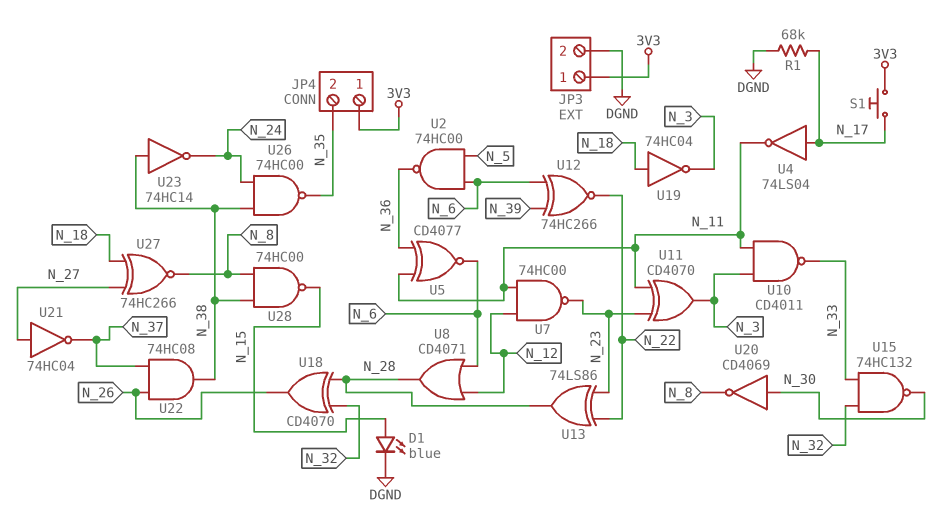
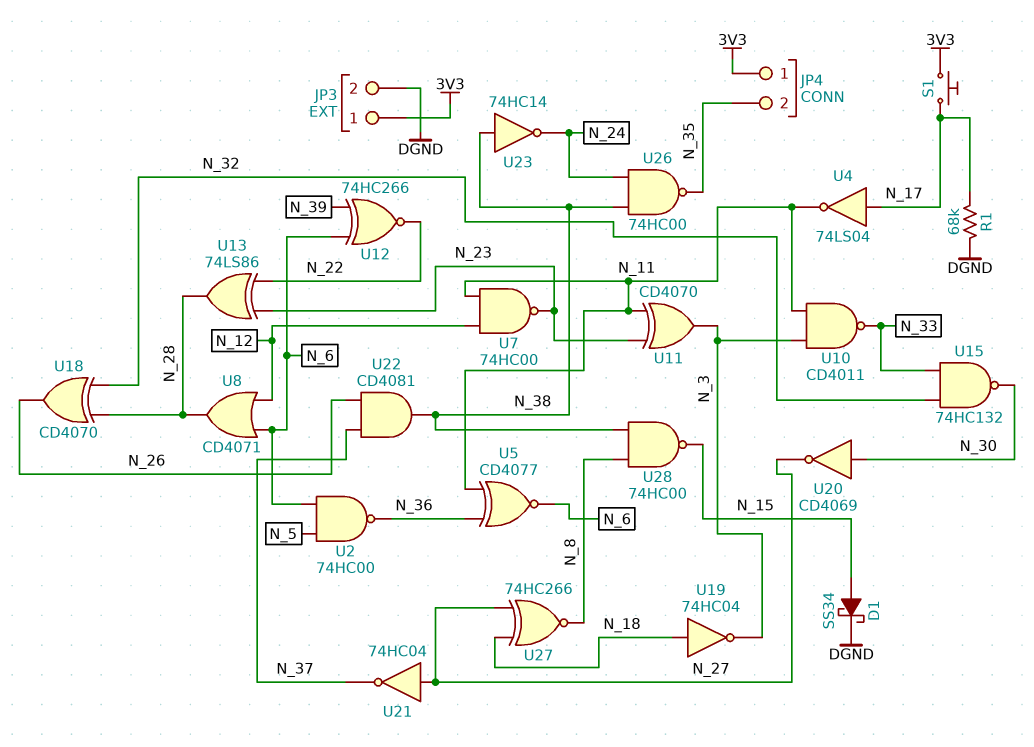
D1: LED blue (A N_15, K DGND) -> schottky SS34 (A N_15, K DGND)
U20: NOT CD4069 (in N_30, out N_8) -> NOT CD4069 (in N_30, out N_27)
U22: AND 74HC08 (in N_26, in N_37, out N_38) -> AND CD4081 (in N_26, in N_37, out N_38)

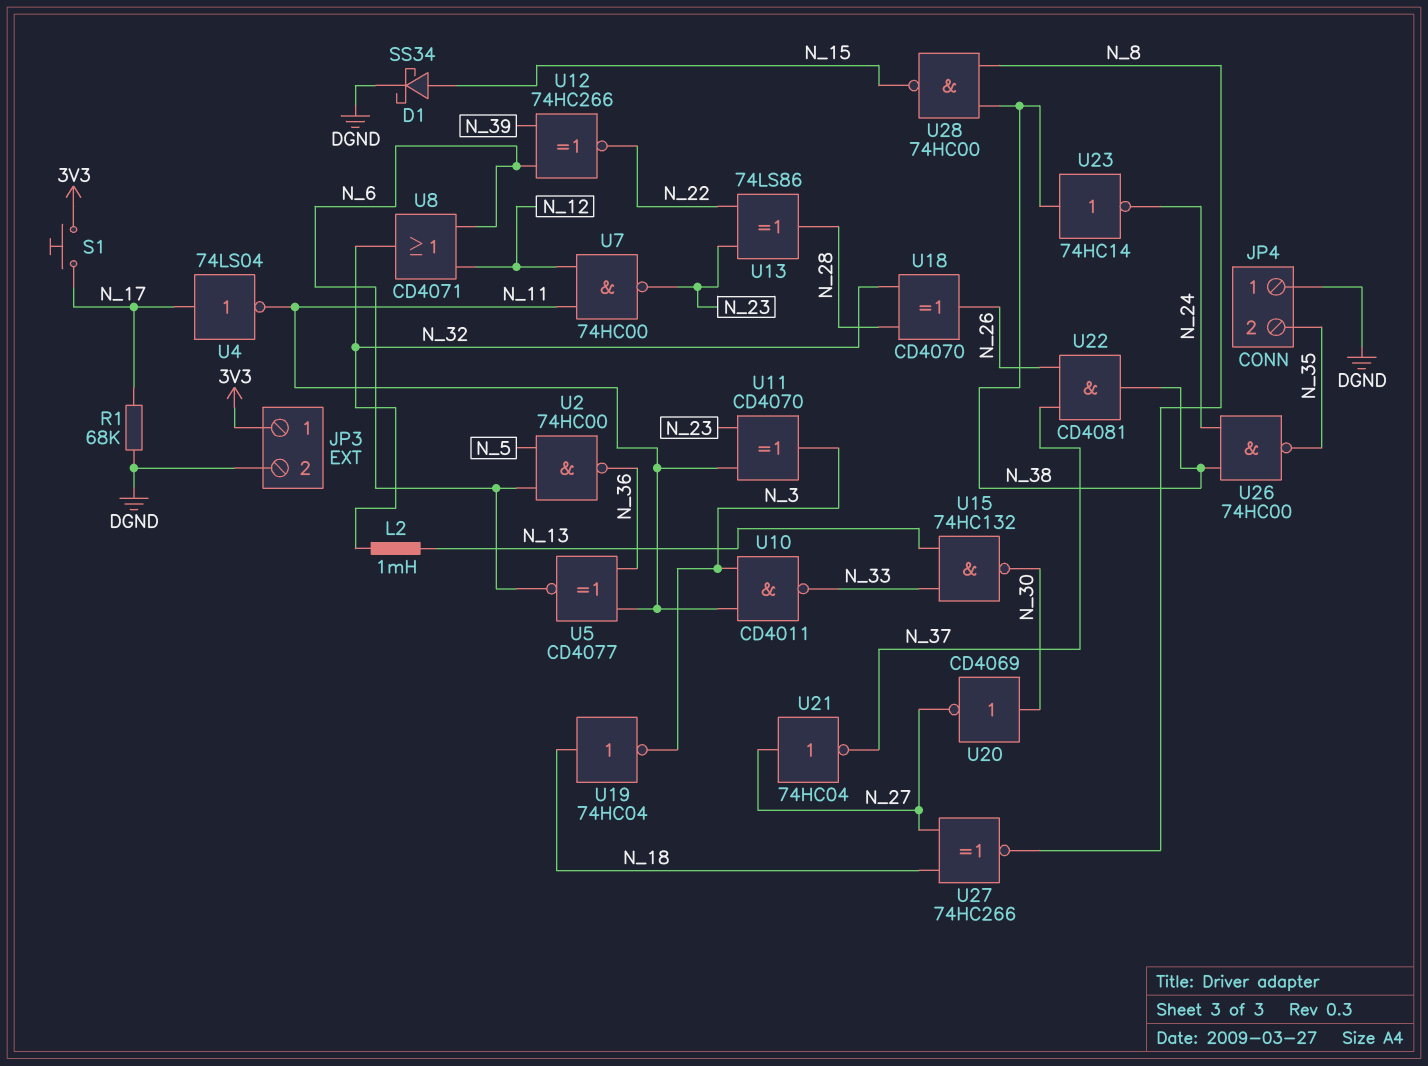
JP4 pin 1: 3V3 -> DGND
L2: none -> 1mH (N_13, N_32)
U8: OR CD4071 (in N_6, in N_12, out N_28) -> OR CD4071 (in N_6, in N_12, out N_32)
U15: NAND 74HC132 (in N_32, in N_33, out N_30) -> NAND 74HC132 (in N_13, in N_33, out N_30)

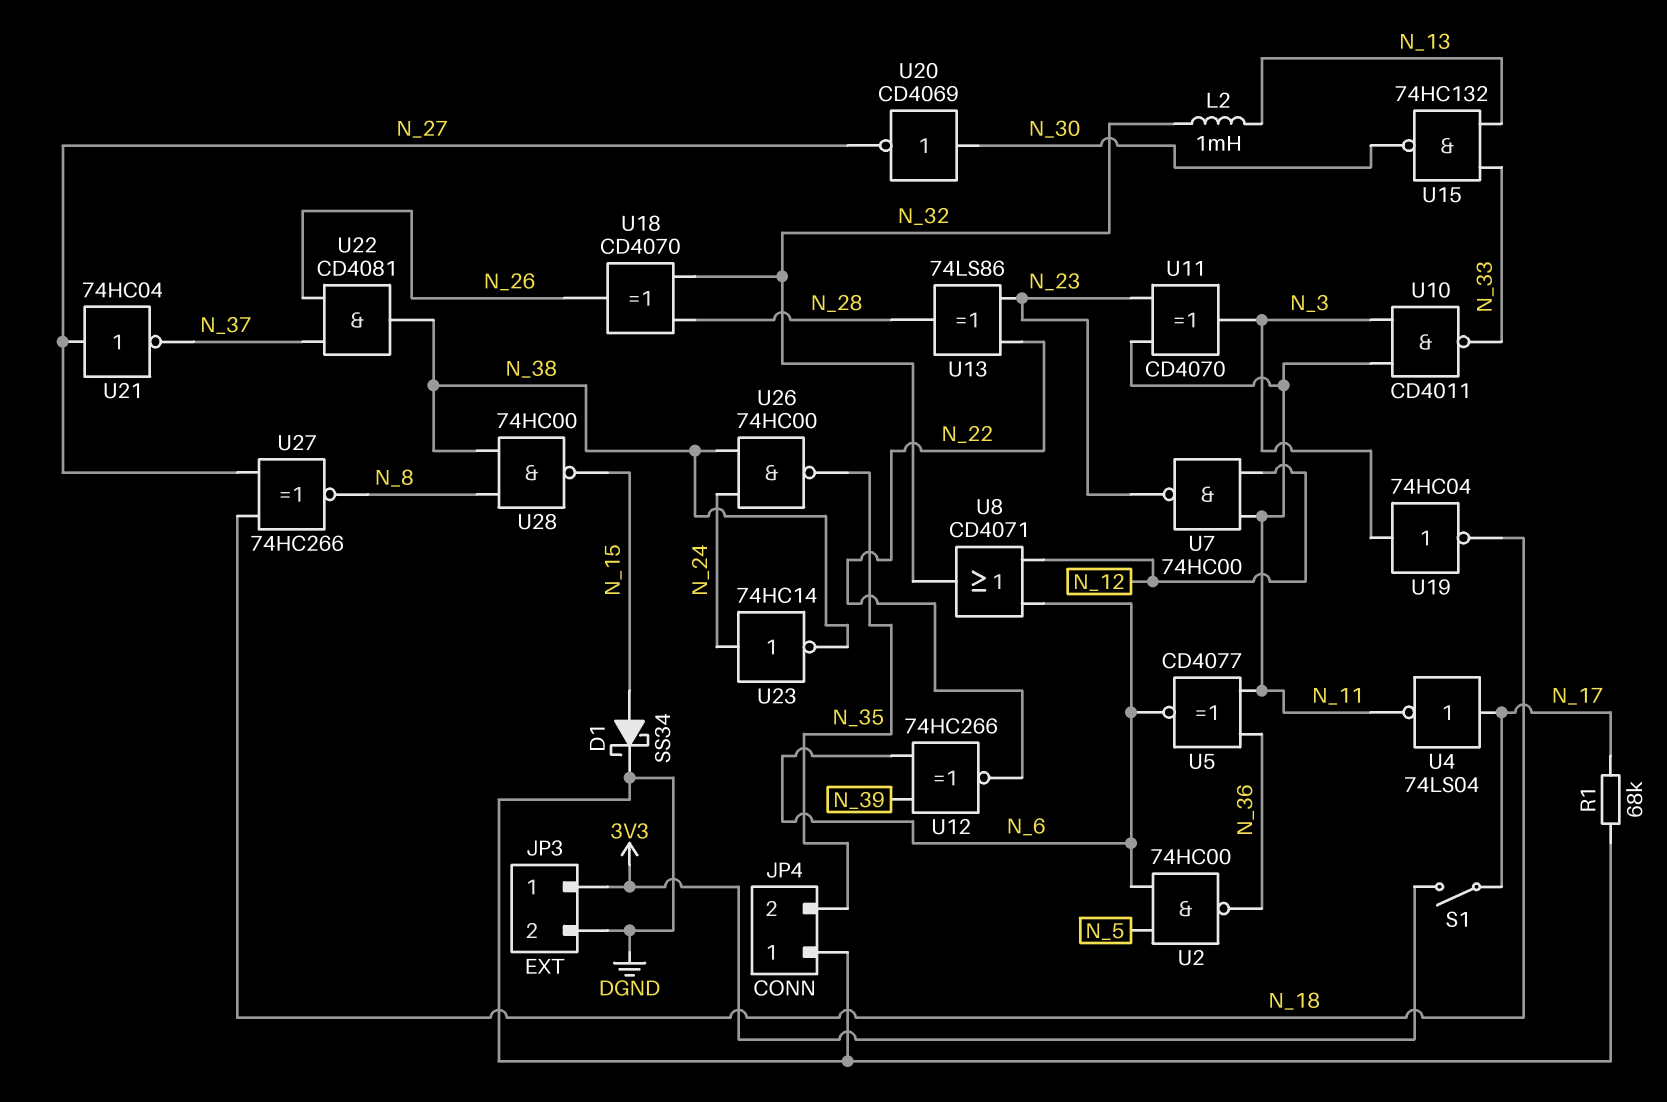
S1: button (3V3, N_17) -> switch (3V3, N_17)
U19: NOT 74HC04 (in N_18, out N_3) -> NOT 74HC04 (in N_3, out N_18)
U23: NOT 74HC14 (in N_38, out N_24) -> NOT 74HC14 (in N_24, out N_38)

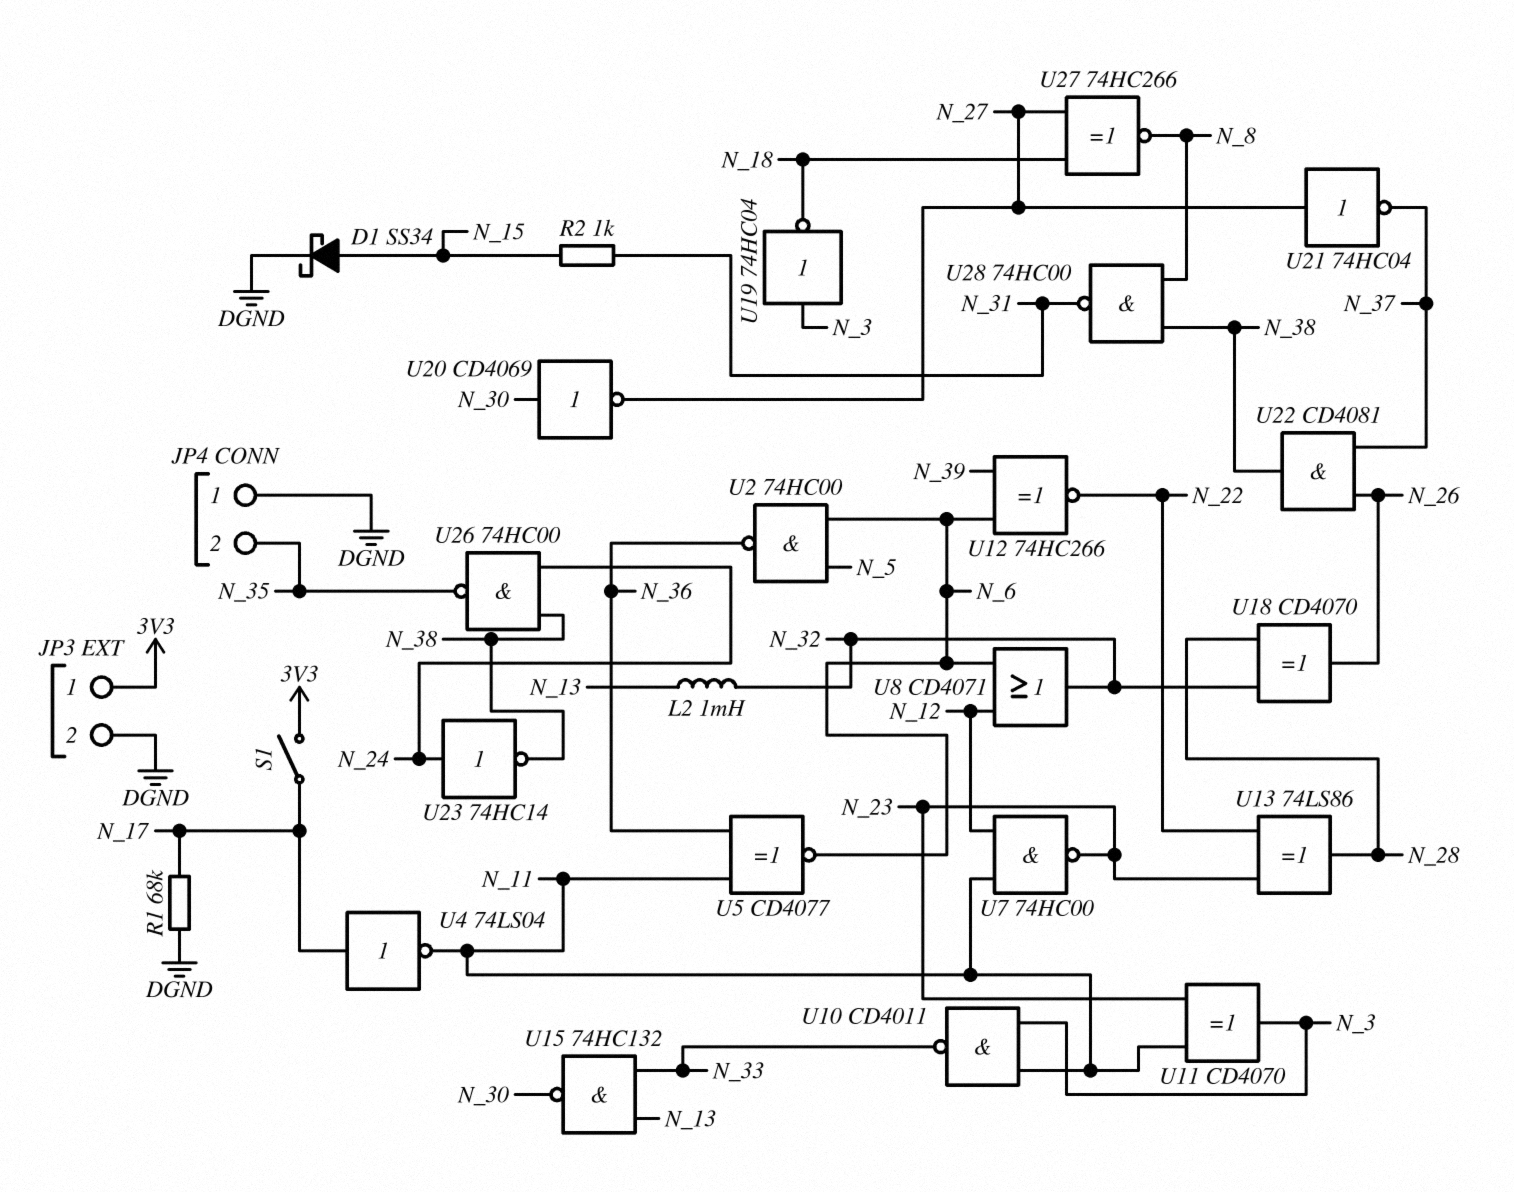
R2: none -> 1k (N_15, N_31)
U28: NAND 74HC00 (in N_8, in N_38, out N_15) -> NAND 74HC00 (in N_8, in N_38, out N_31)

